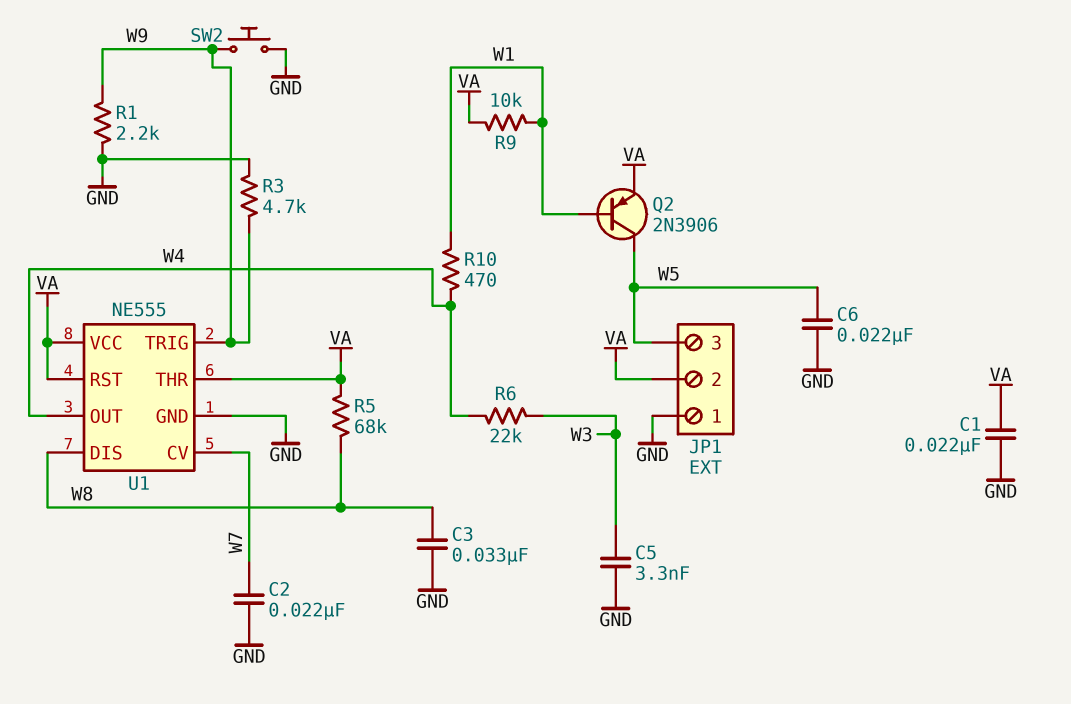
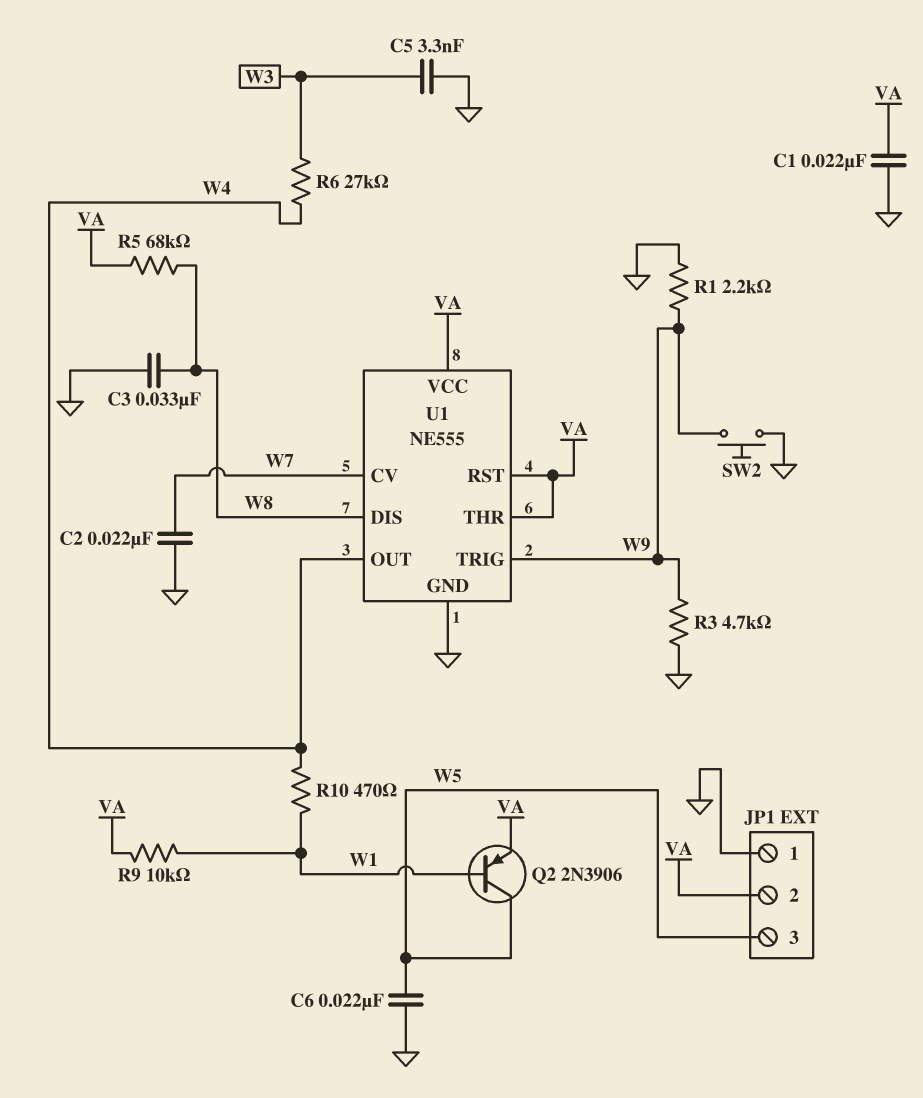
R6: 22k (W3, W4) -> 27k (W3, W4)

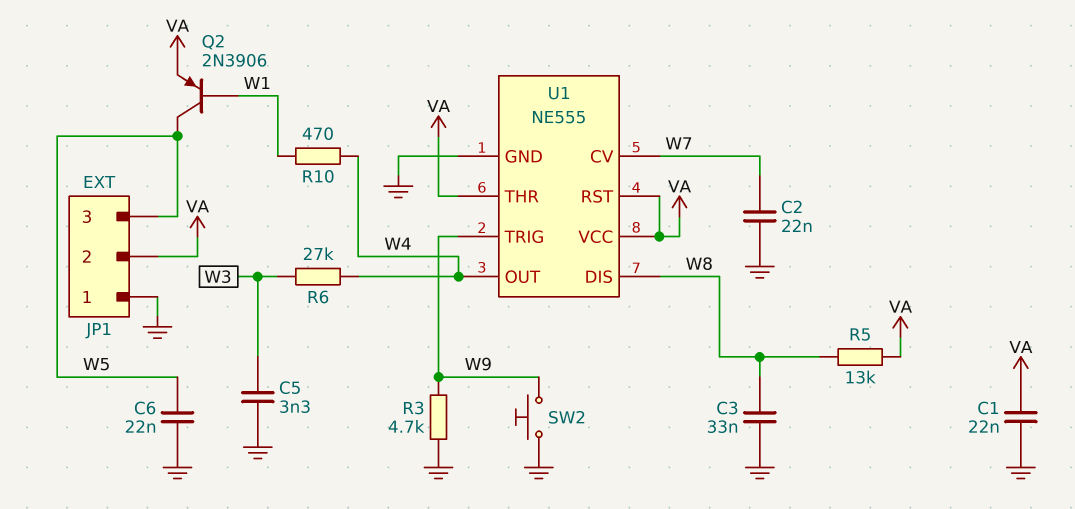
R1: 2.2k (GND, W9) -> none
R5: 68k (VA, W8) -> 13k (VA, W8)
R9: 10k (VA, W1) -> none

